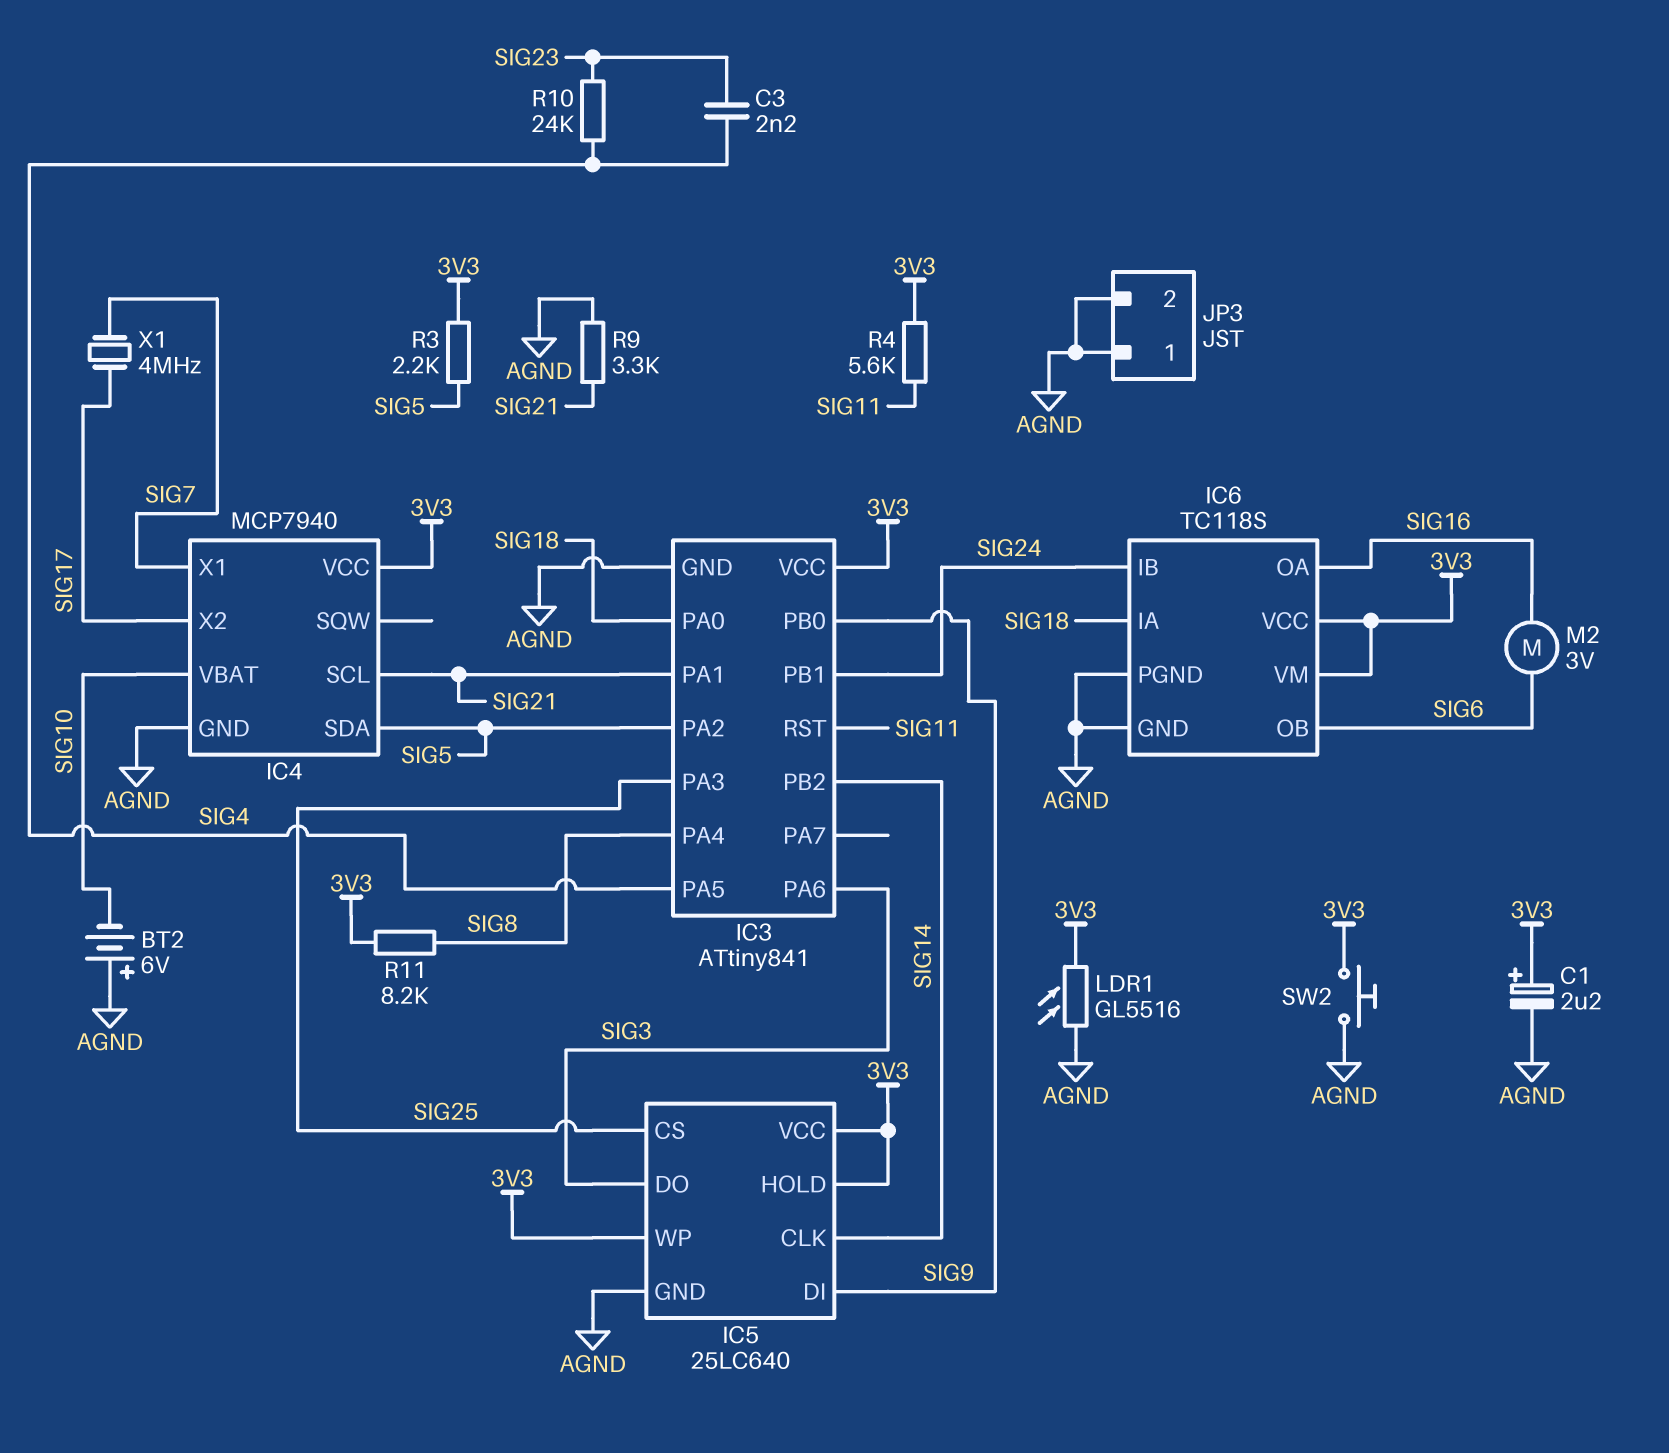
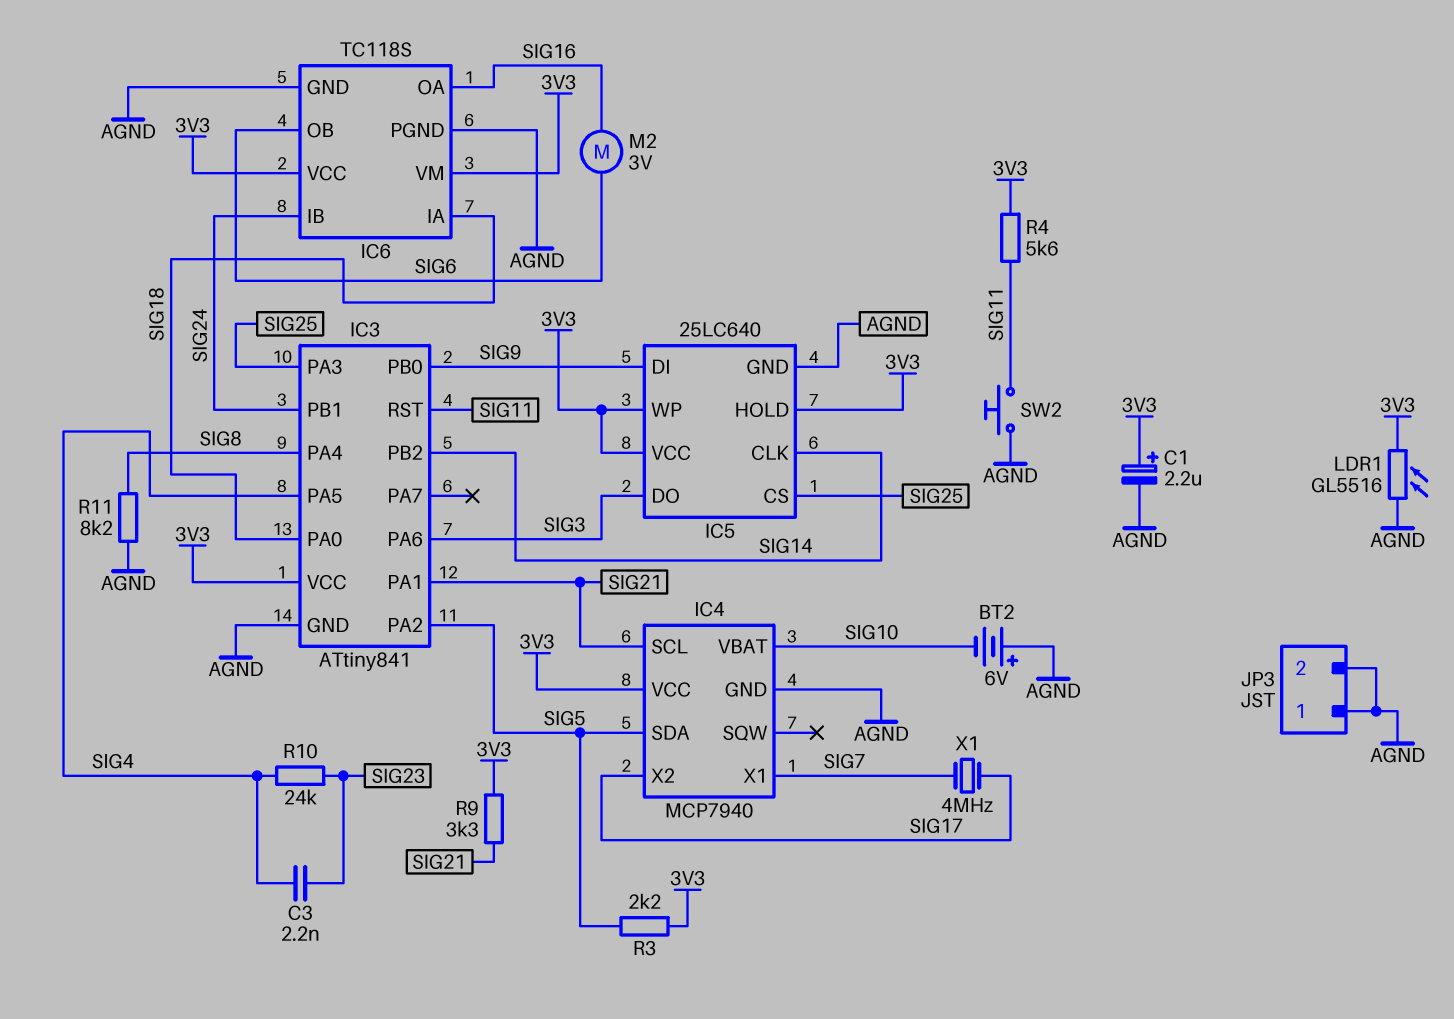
R9: 3.3k (AGND, SIG21) -> 3.3k (3V3, SIG21)
R11: 8.2k (3V3, SIG8) -> 8.2k (AGND, SIG8)
SW2: button (3V3, AGND) -> button (AGND, SIG11)

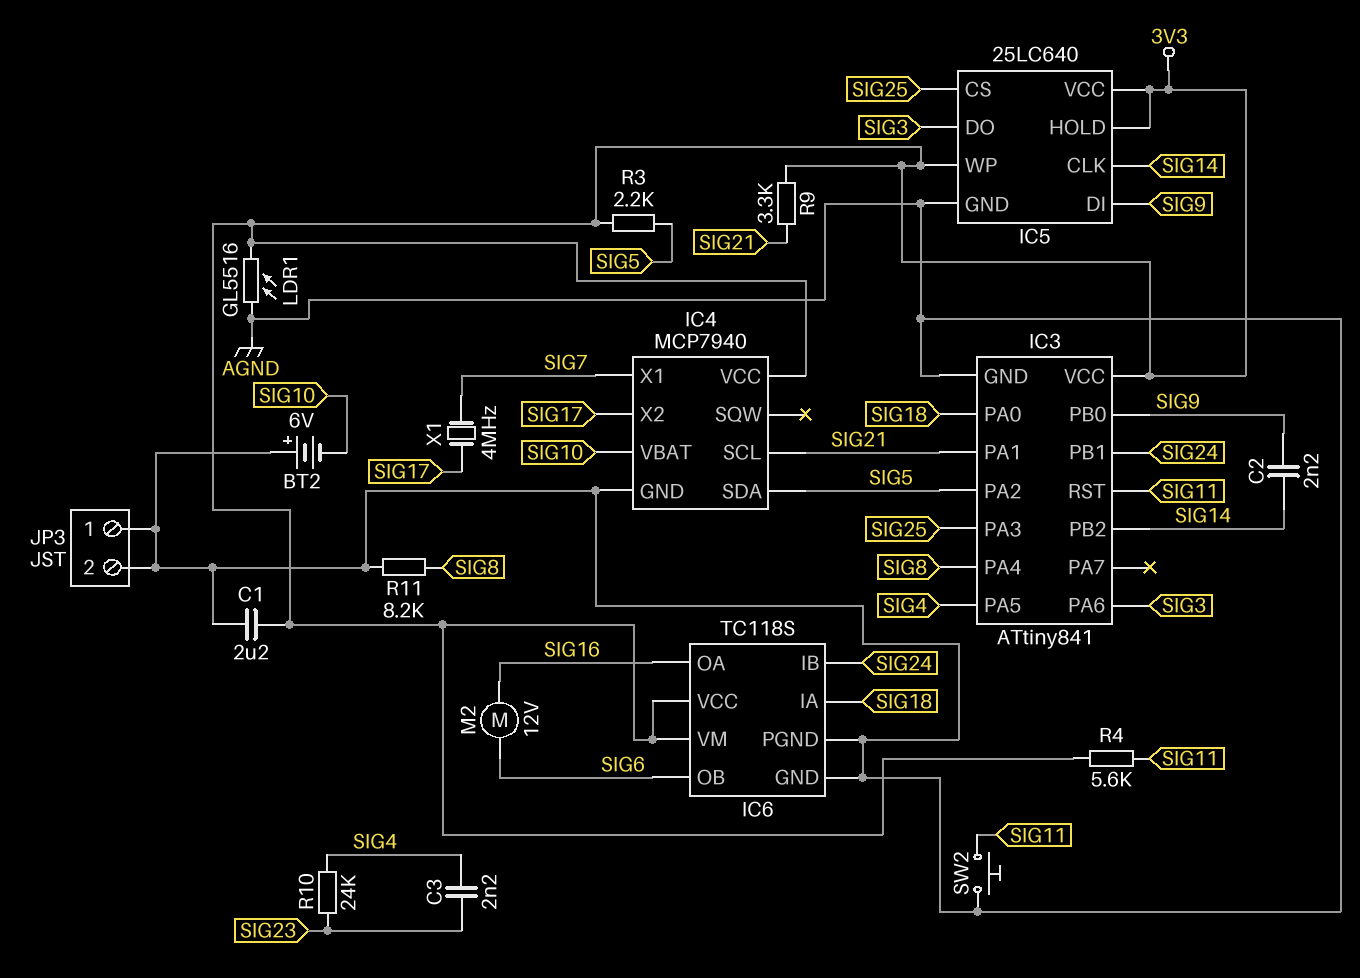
C1: 2.2uF (plus 3V3, minus AGND) -> 2.2uF (3V3, AGND)
C2: none -> 2.2nF (SIG9, SIG14)
M2: motor 3V (SIG6, SIG16) -> motor 12V (SIG6, SIG16)

